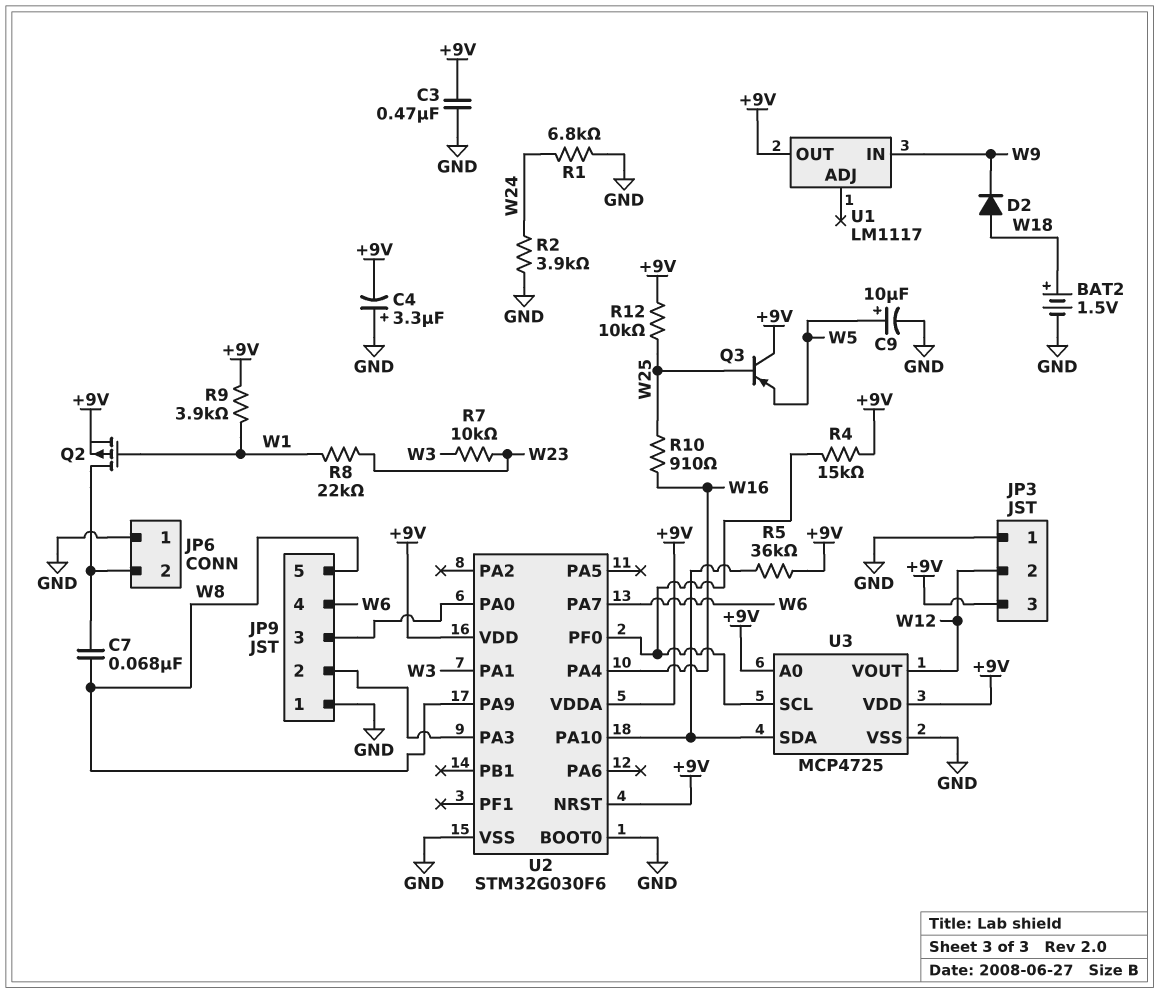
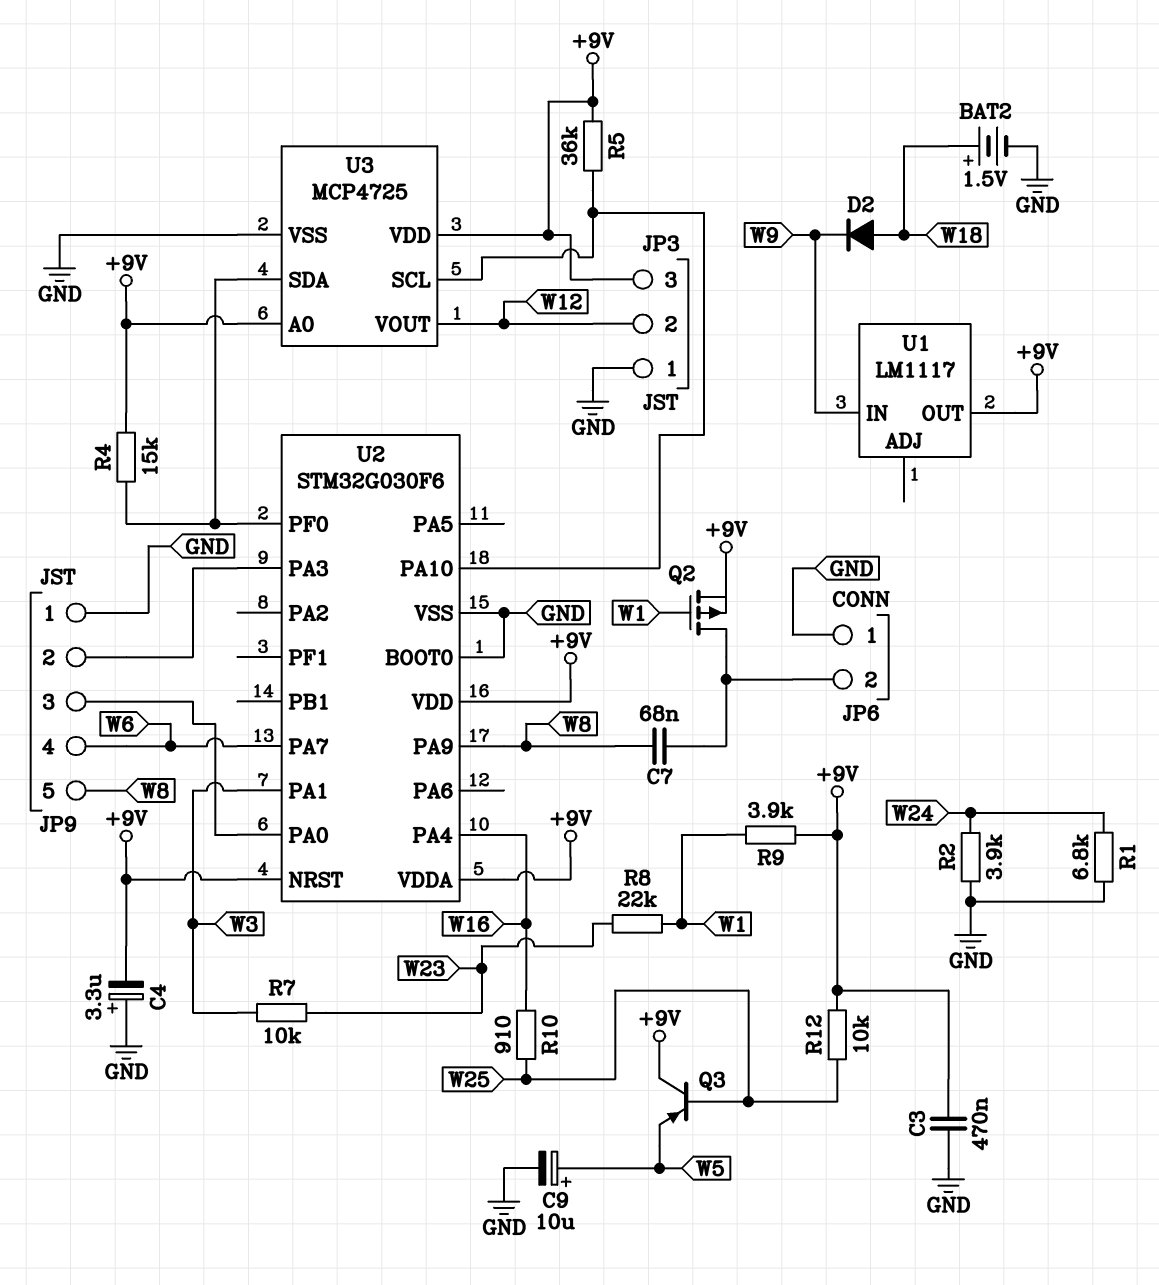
U3 pin SCL: U2/PF0 -> U2/PA10
U3 pin SDA: U2/PA10 -> U2/PF0

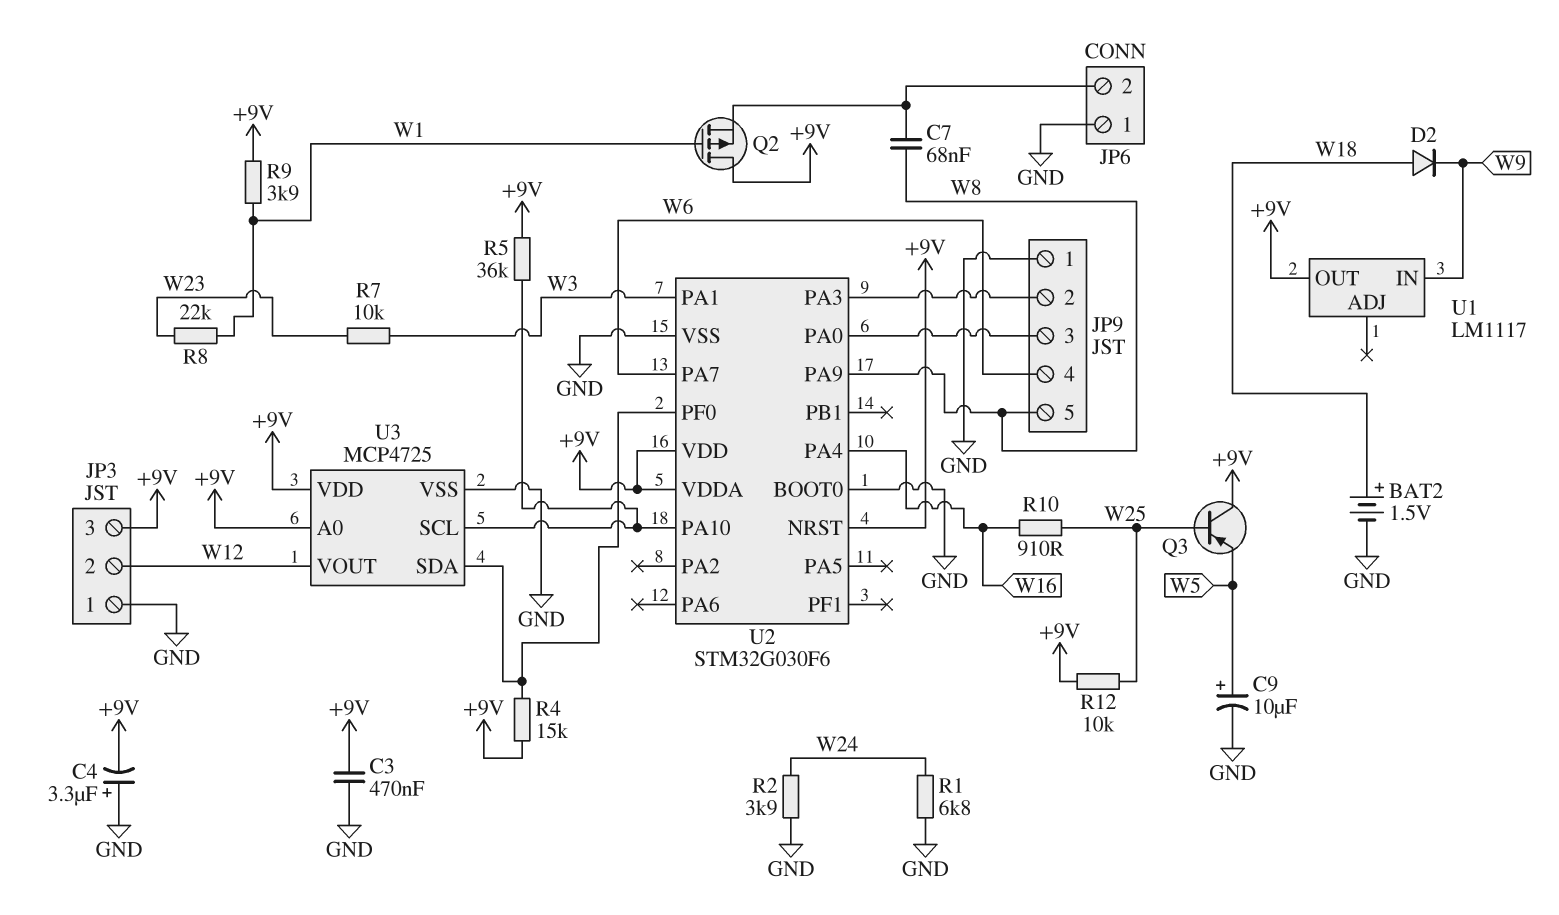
Q2: PMOS (G W1, D JP6/2, S +9V) -> PMOS (G W1, D +9V, S JP6/2)

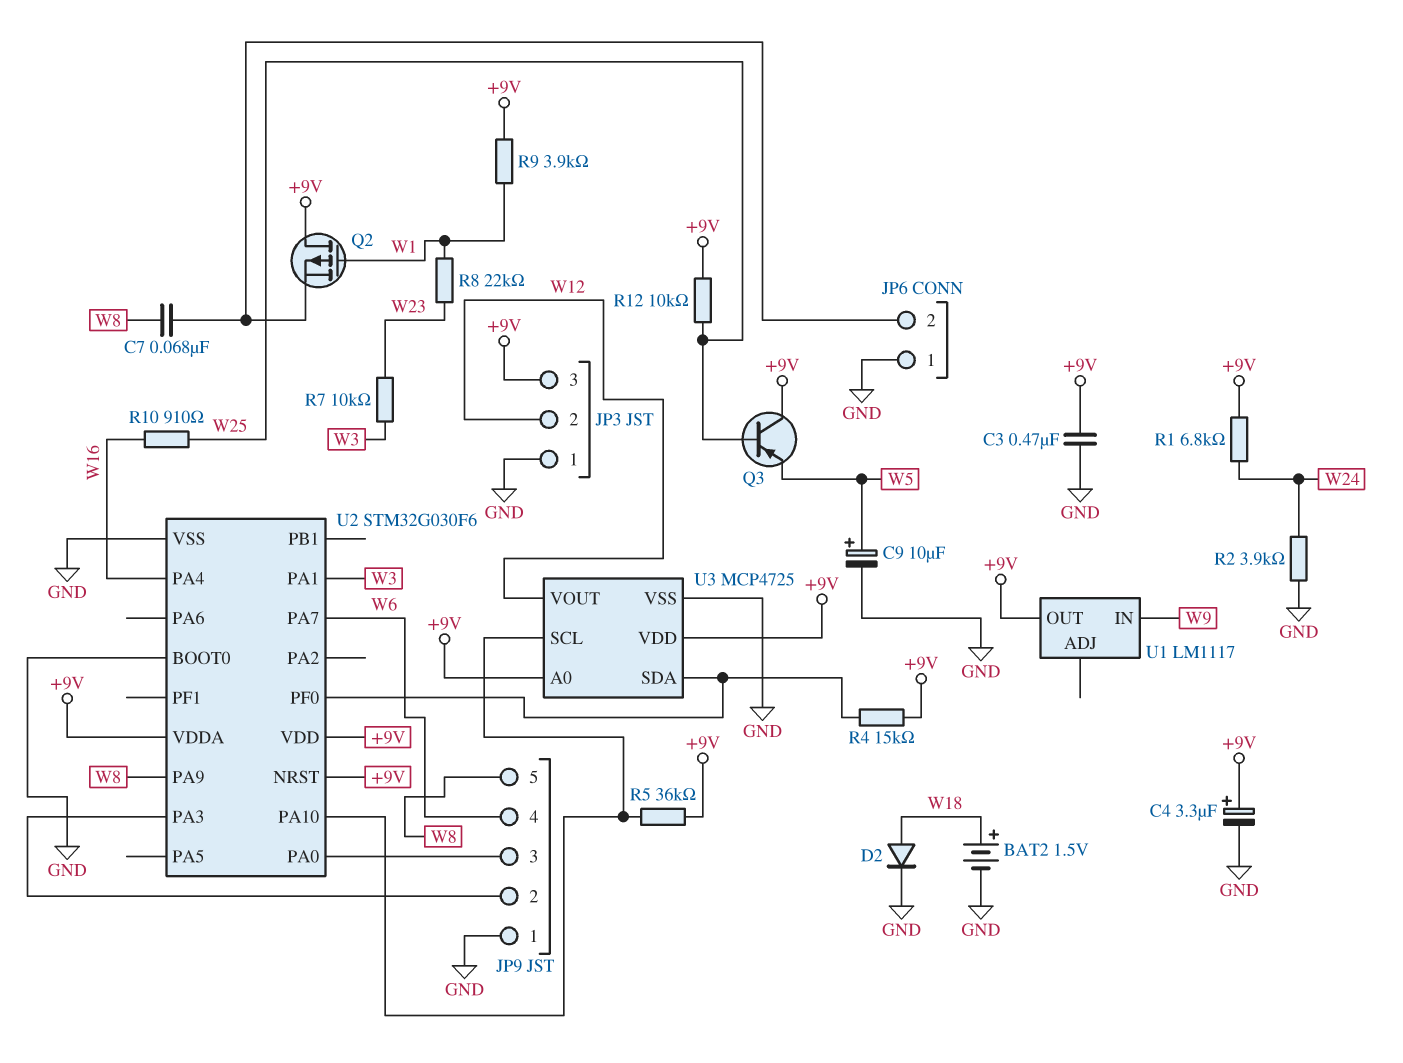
C4: 3.3uF (plus GND, minus +9V) -> 3.3uF (plus +9V, minus GND)
D2: diode (A W18, K W9) -> diode (A W18, K GND)
R1: 6.8k (GND, W24) -> 6.8k (+9V, W24)

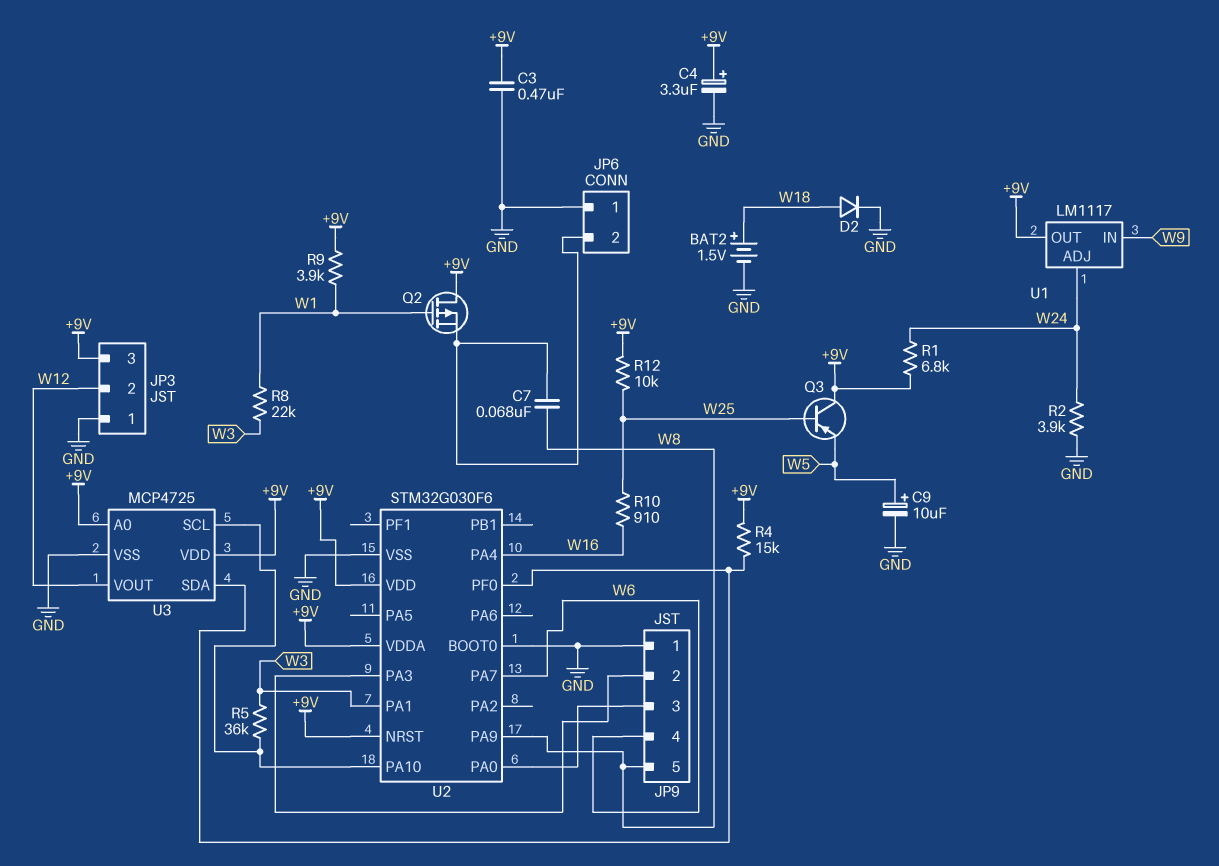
R5: 36k (+9V, U2/PA10) -> 36k (U2/PA10, W3)
R7: 10k (W3, W23) -> none
R8: 22k (W1, W23) -> 22k (W1, W3)
U1 pin ADJ: none -> W24

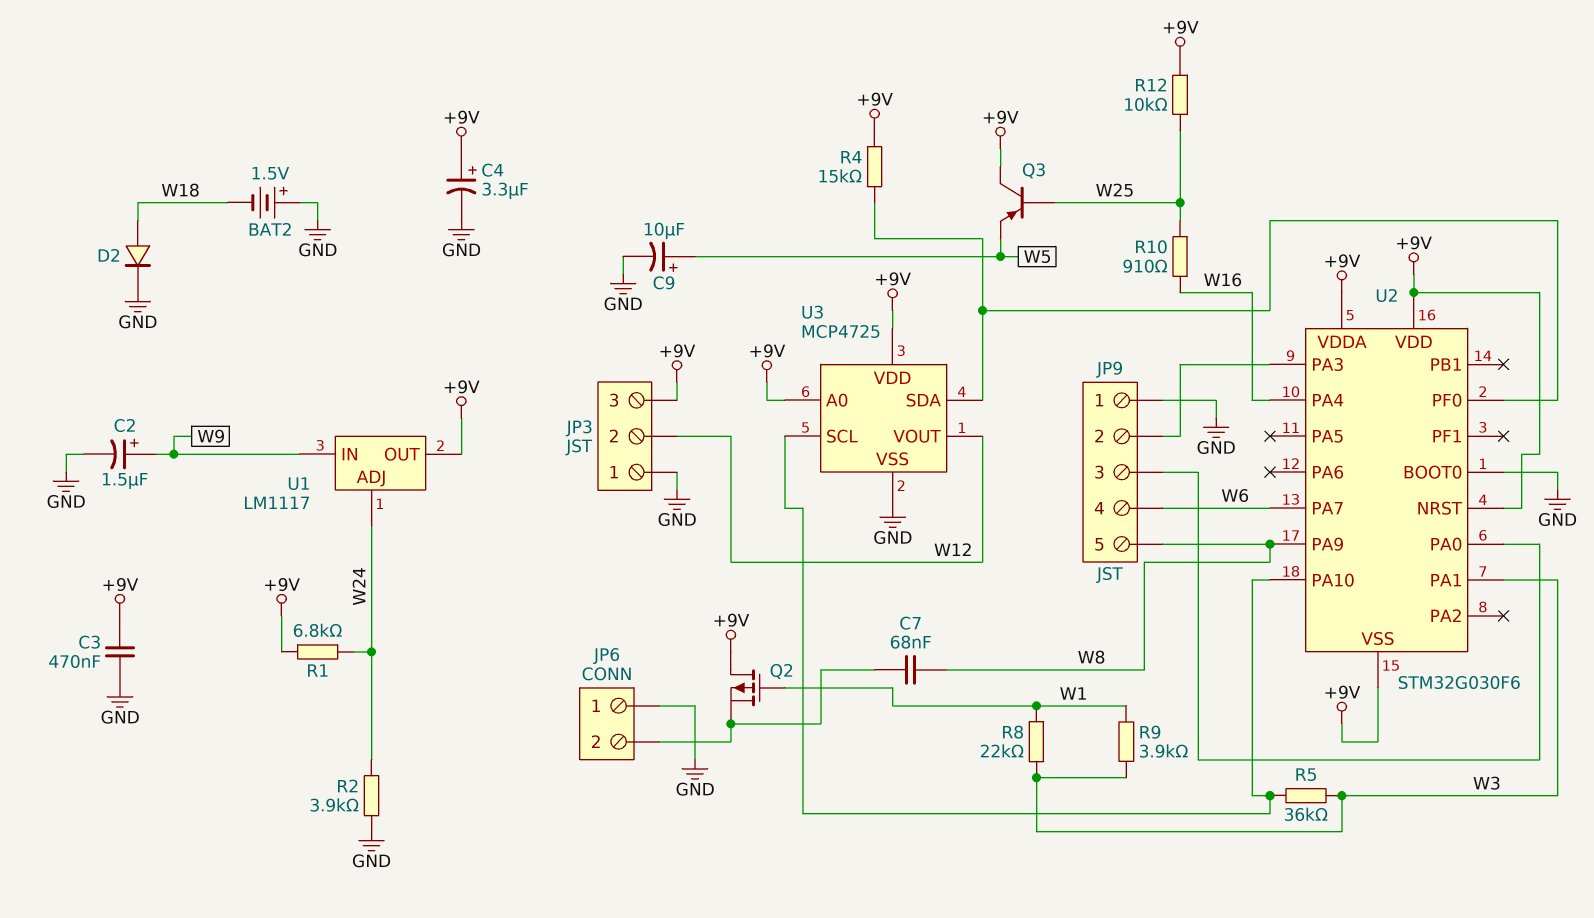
BAT2: 1.5V (plus W18, minus GND) -> 1.5V (plus GND, minus W18)
C2: none -> 1.5uF (plus W9, minus GND)
R9: 3.9k (+9V, W1) -> 3.9k (W1, W3)
U2 pin VSS: GND -> +9V

